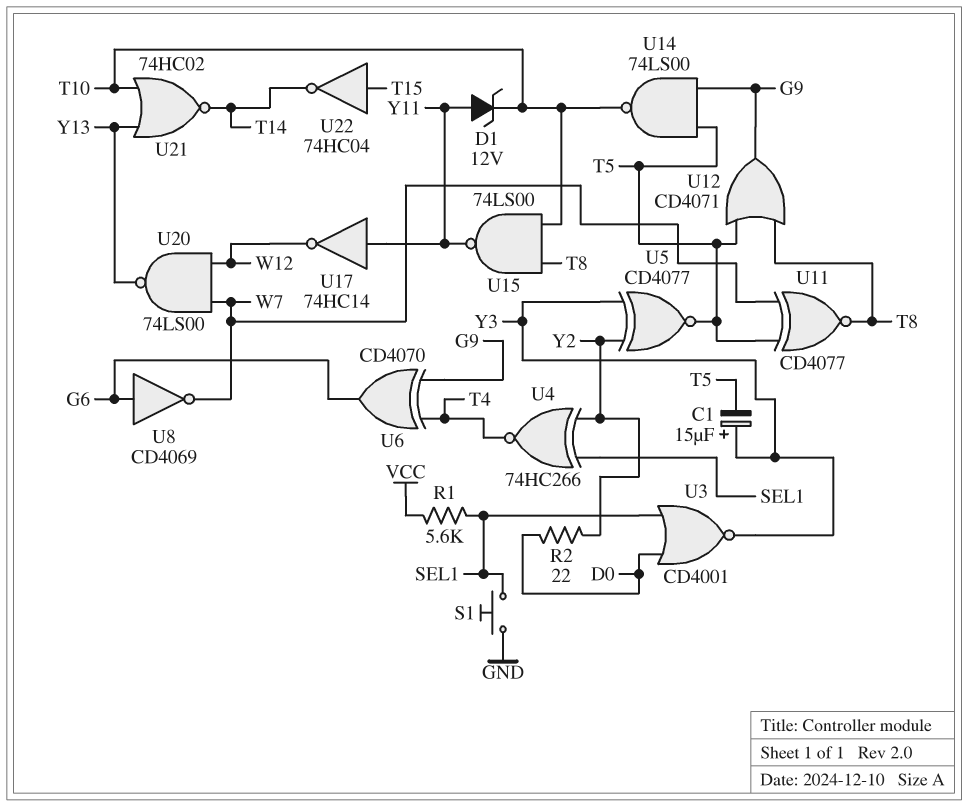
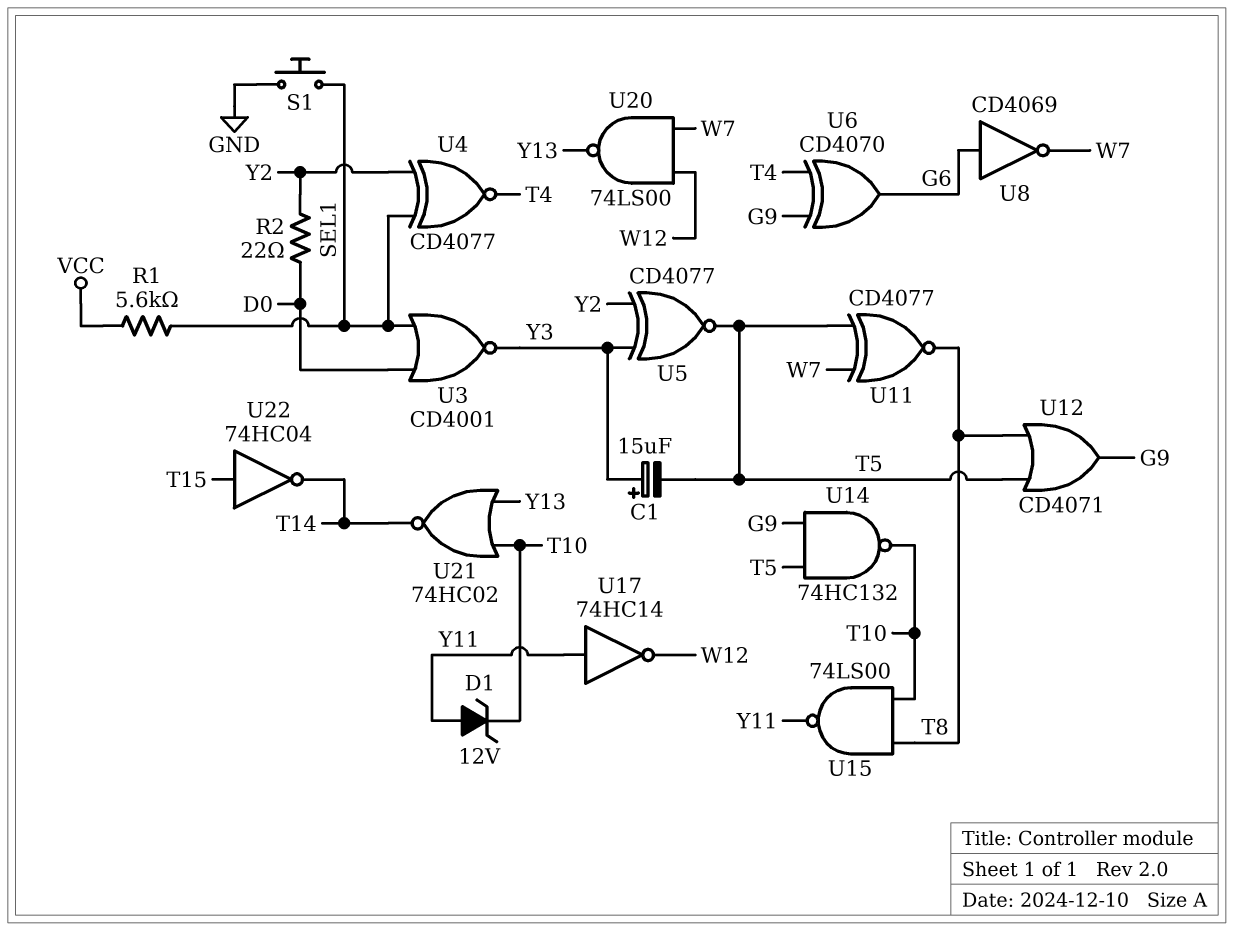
U4: XNOR 74HC266 (in SEL1, in Y2, out T4) -> XNOR CD4077 (in SEL1, in Y2, out T4)
U14: NAND 74LS00 (in G9, in T5, out T10) -> NAND 74HC132 (in G9, in T5, out T10)

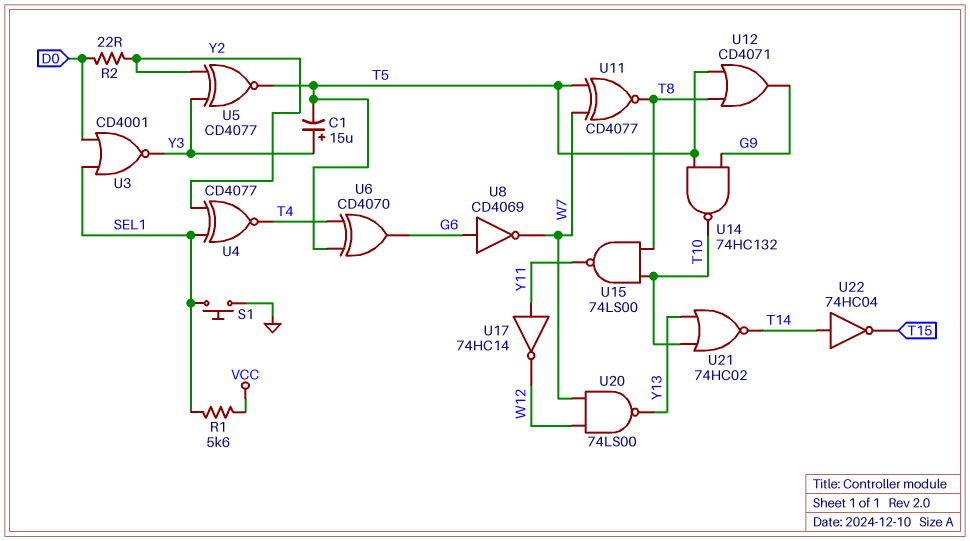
D1: zener 12V (A Y11, K T10) -> none
U6: XOR CD4070 (in G9, in T4, out G6) -> XOR CD4070 (in T4, in T5, out G6)
U22: NOT 74HC04 (in T15, out T14) -> NOT 74HC04 (in T14, out T15)

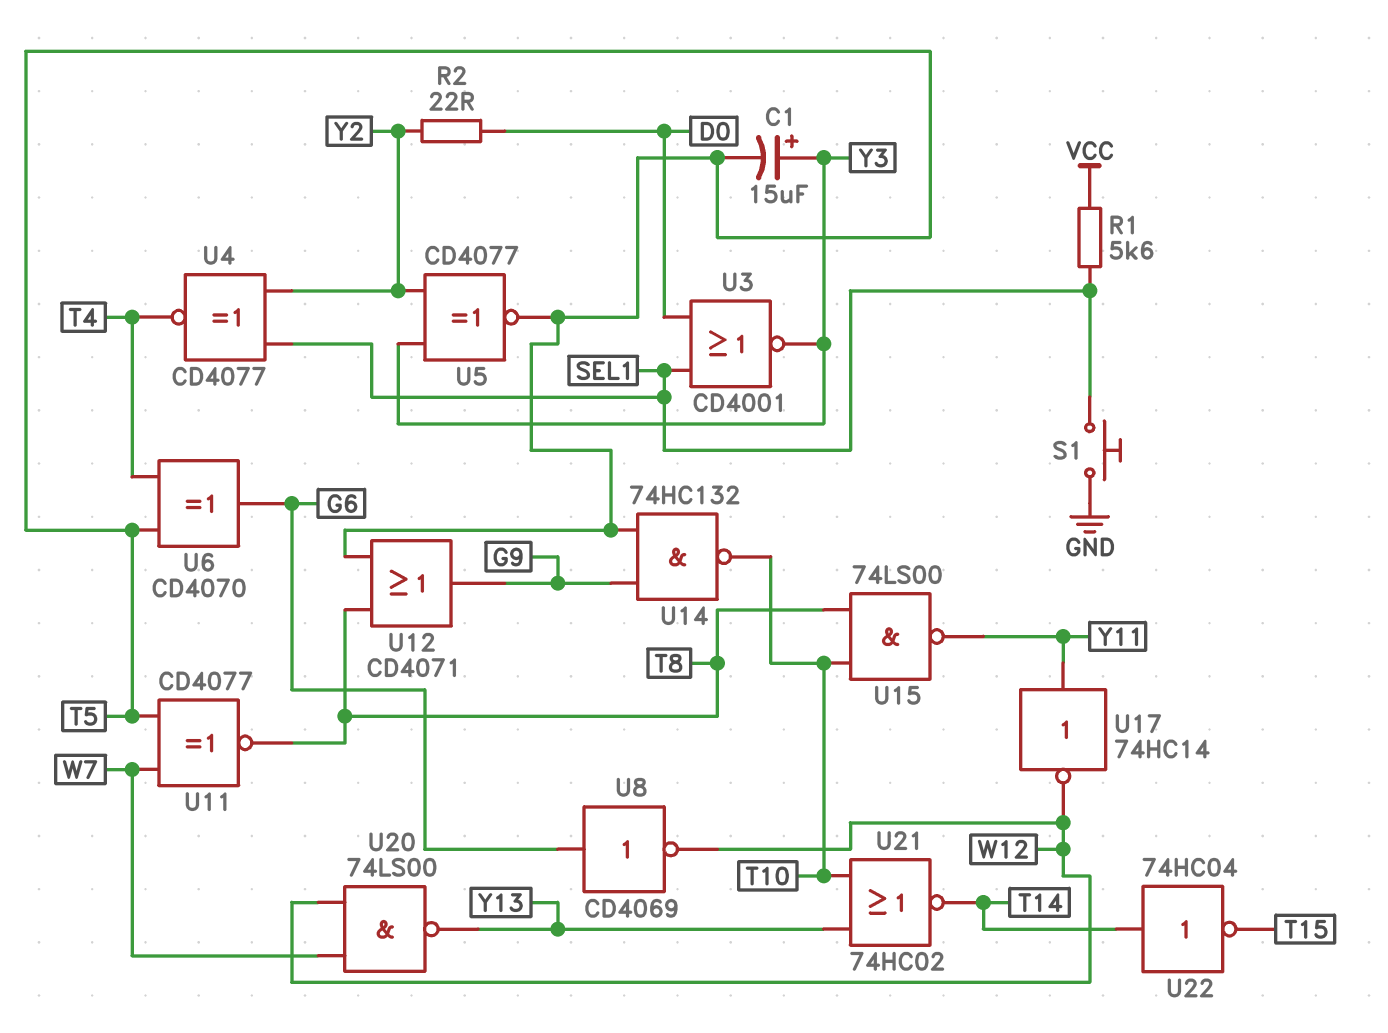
U8: NOT CD4069 (in G6, out W7) -> NOT CD4069 (in G6, out W12)

